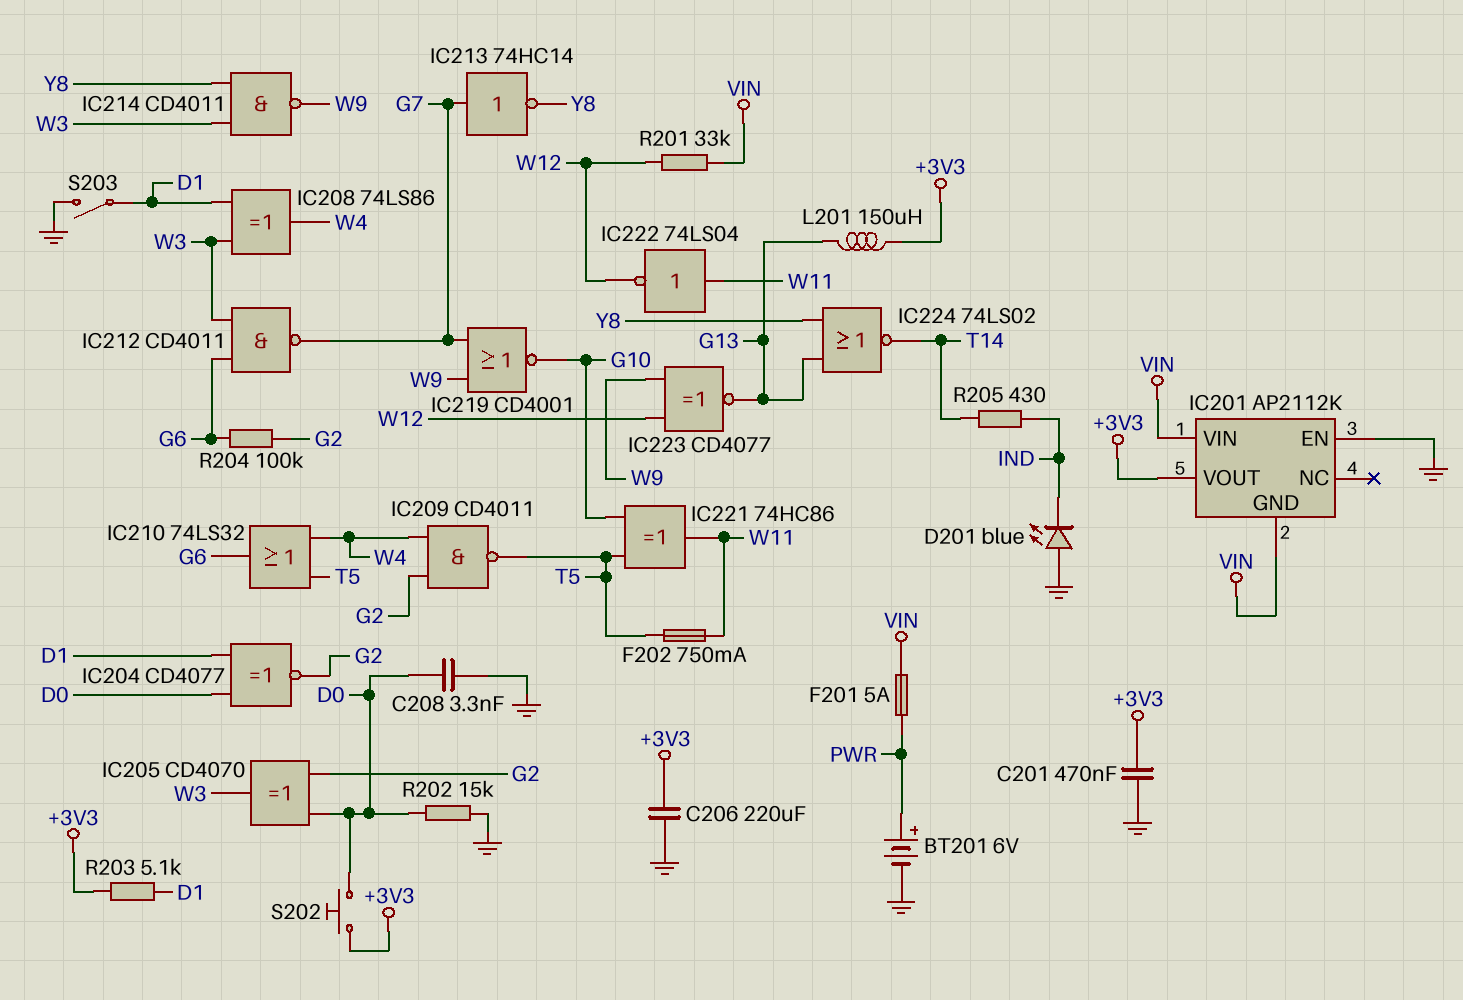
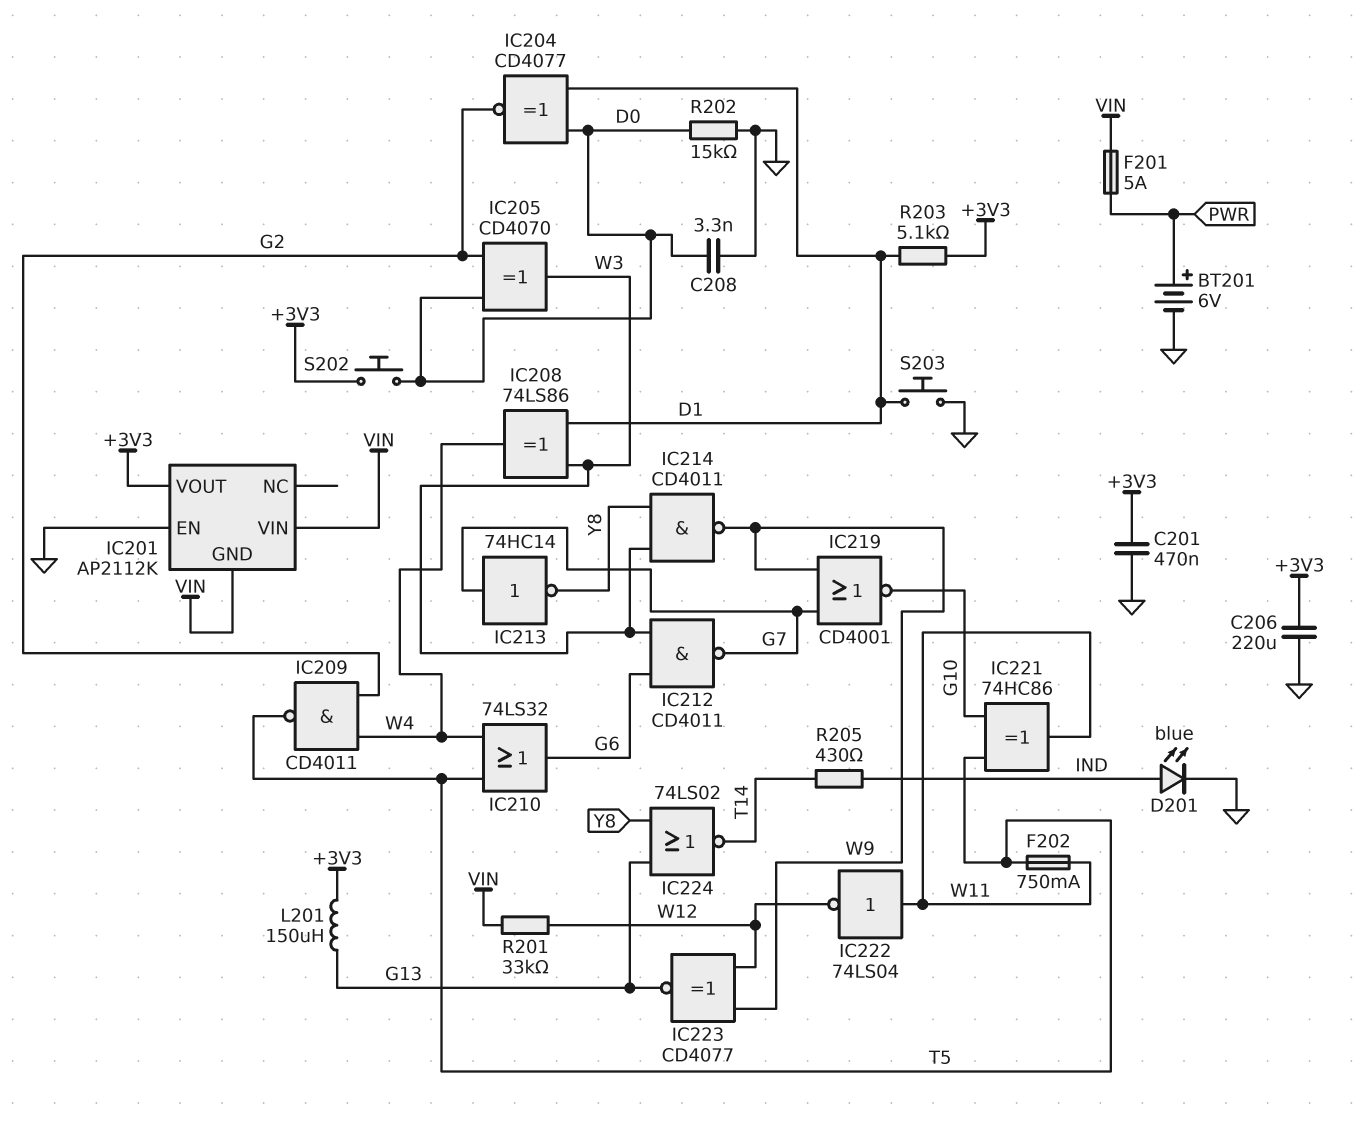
D201: LED blue (A GND, K IND) -> LED blue (A IND, K GND)
R204: 100k (G2, G6) -> none
S203: switch (D1, GND) -> button (D1, GND)

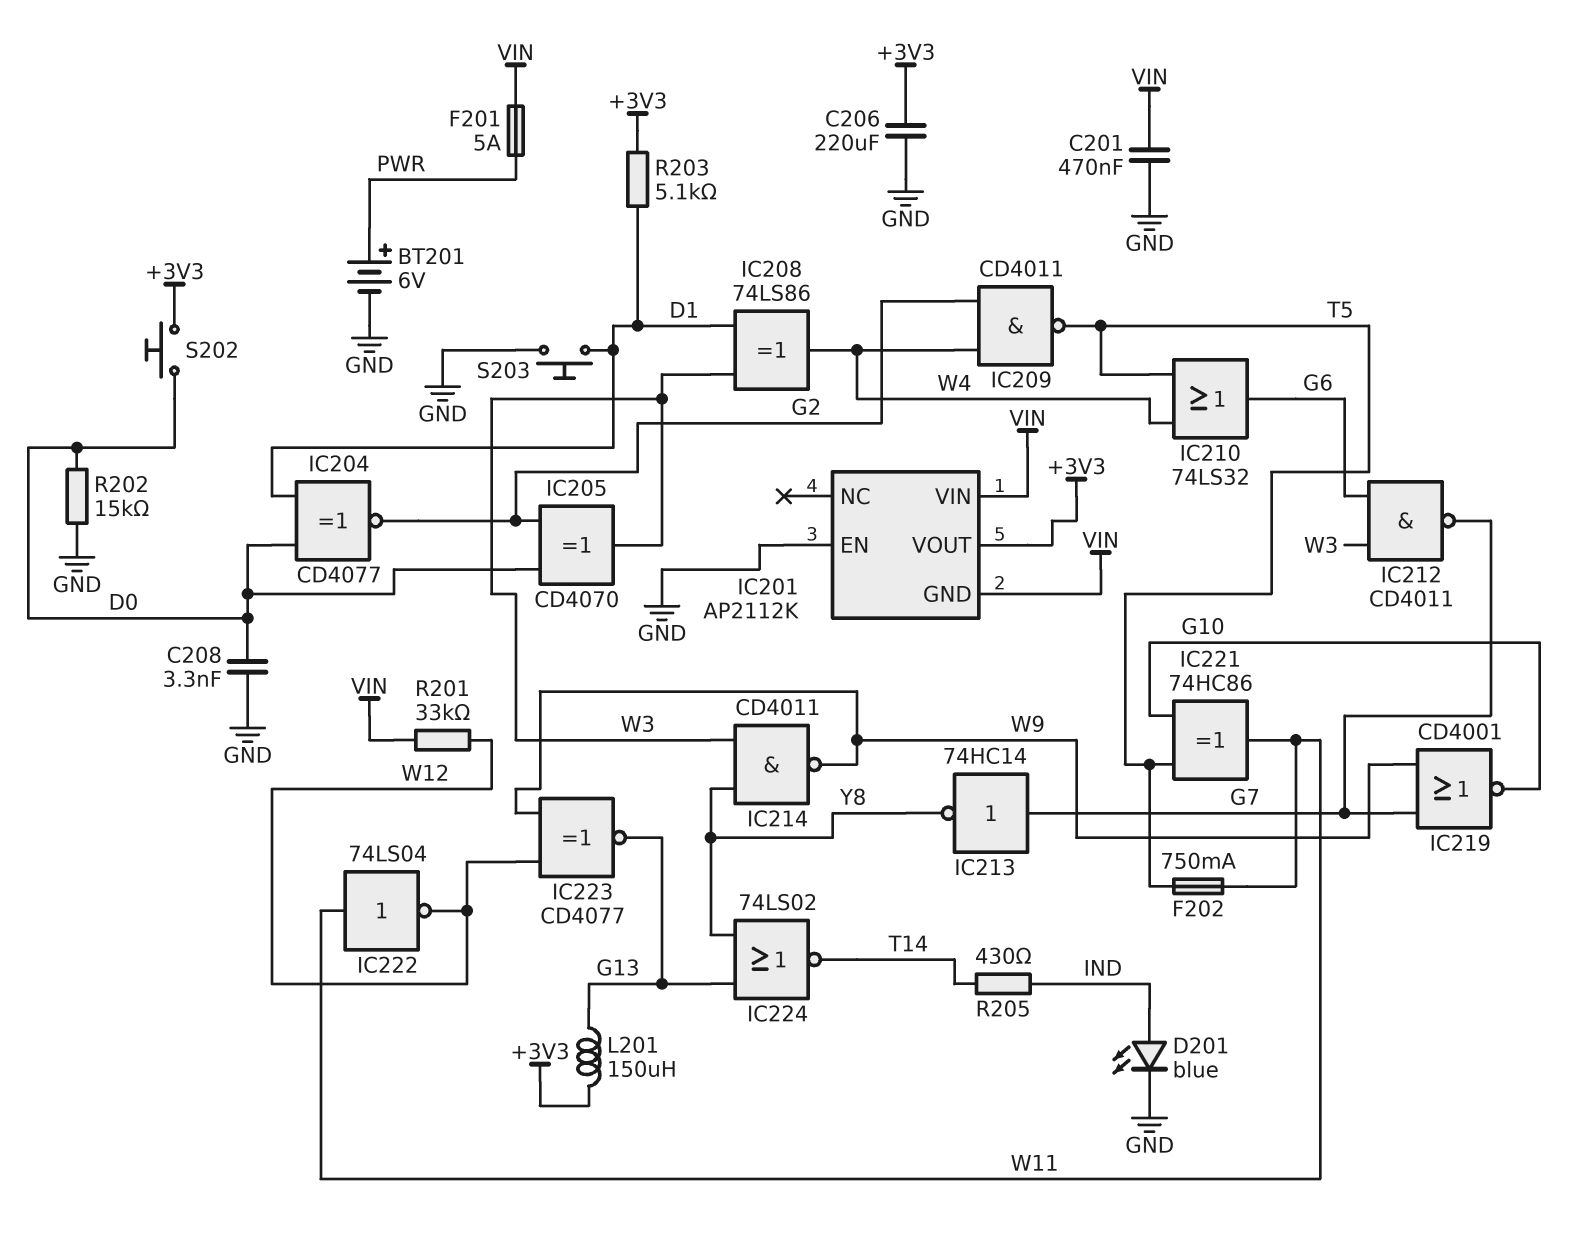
C201: 470nF (+3V3, GND) -> 470nF (GND, VIN)

